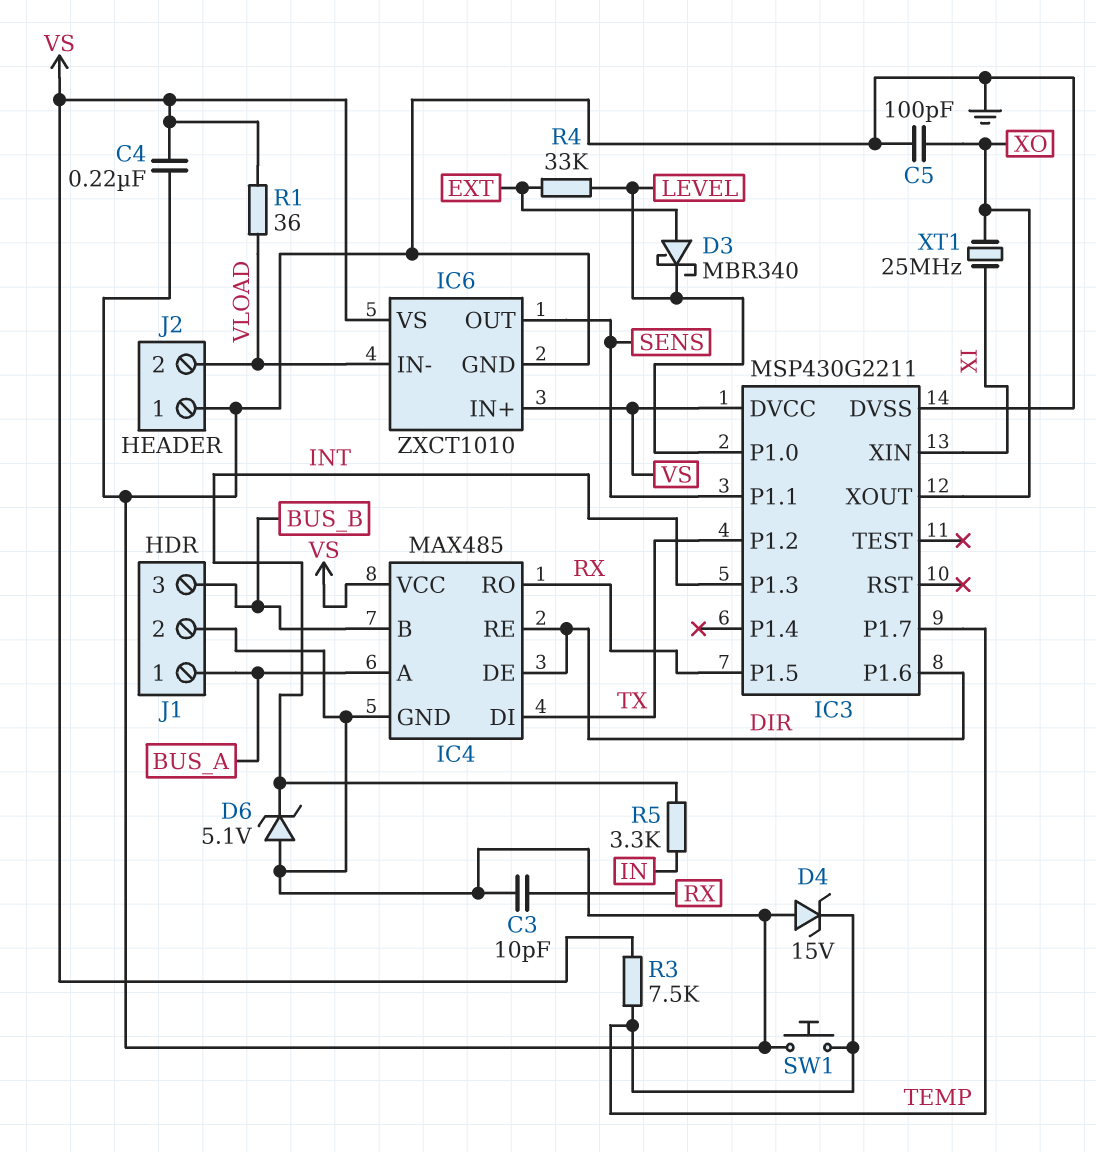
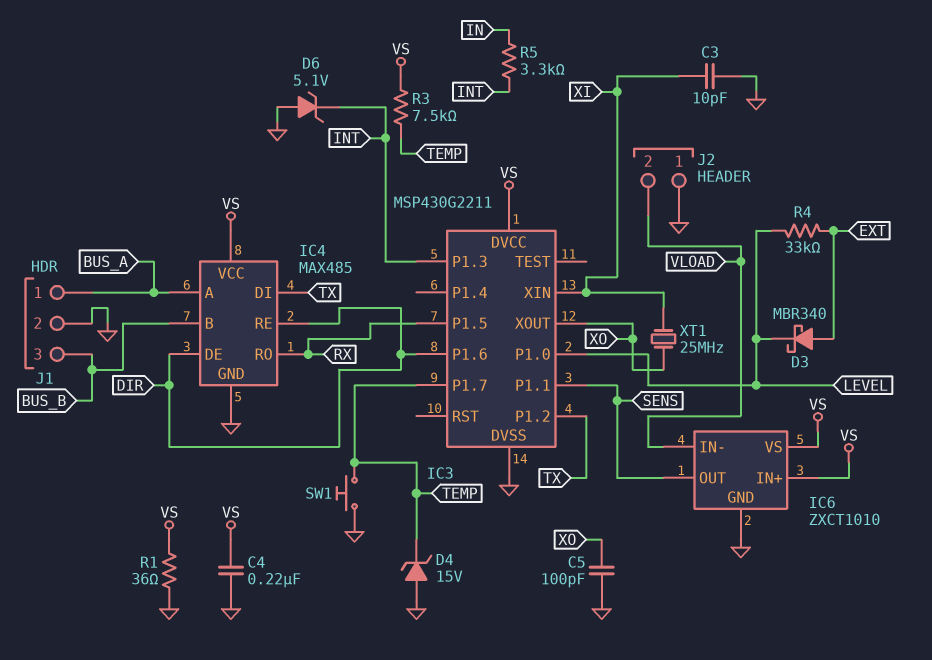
C3: 10pF (GND, RX) -> 10pF (GND, XI)
R1: 36 (VLOAD, VS) -> 36 (GND, VS)

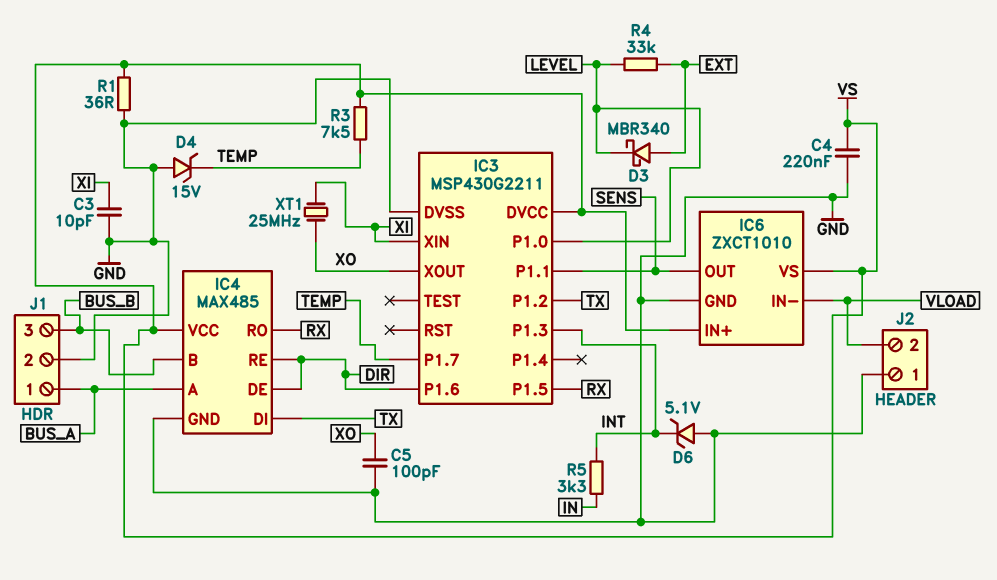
SW1: button (GND, TEMP) -> none

